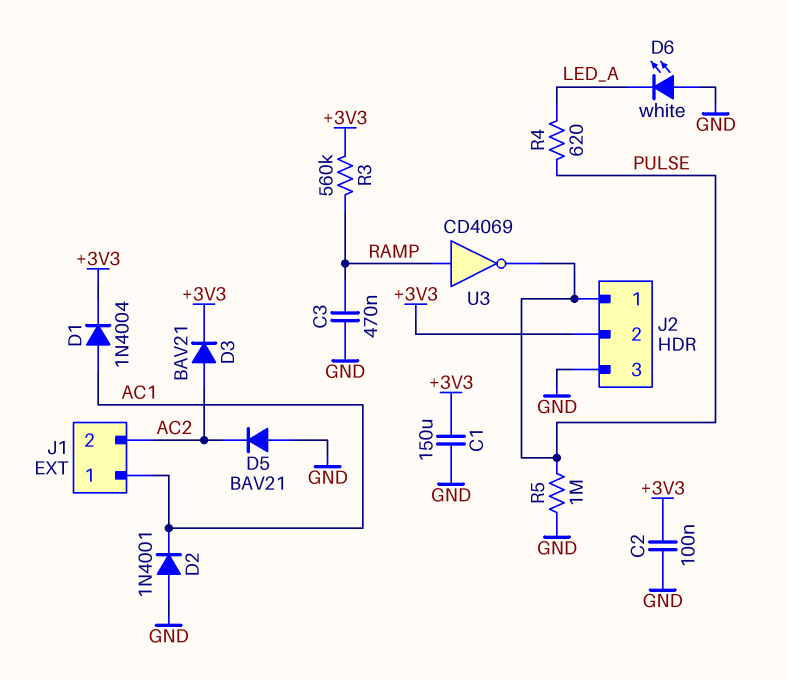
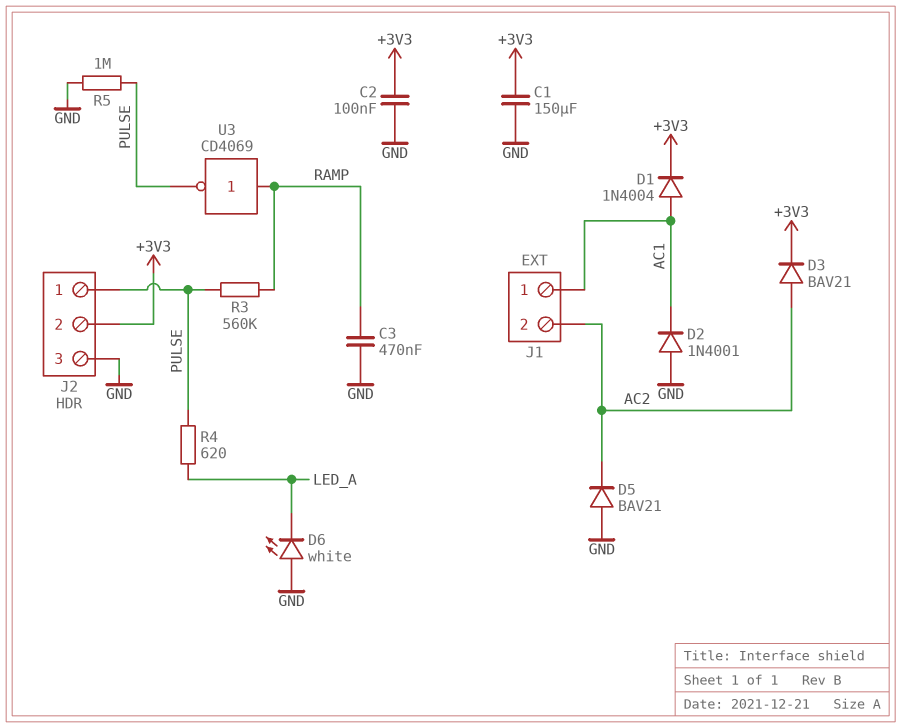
R3: 560k (+3V3, RAMP) -> 560k (PULSE, RAMP)

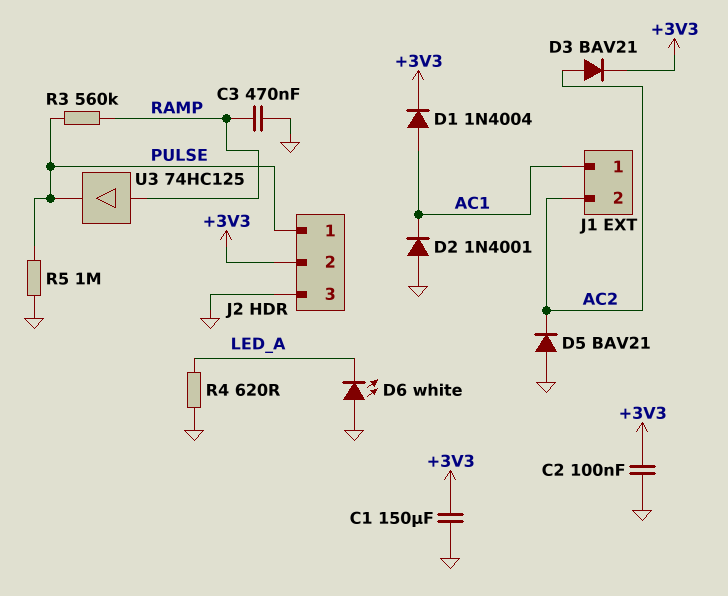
R4: 620 (LED_A, PULSE) -> 620 (GND, LED_A)
U3: NOT CD4069 (in RAMP, out PULSE) -> buffer 74HC125 (in RAMP, out PULSE)

